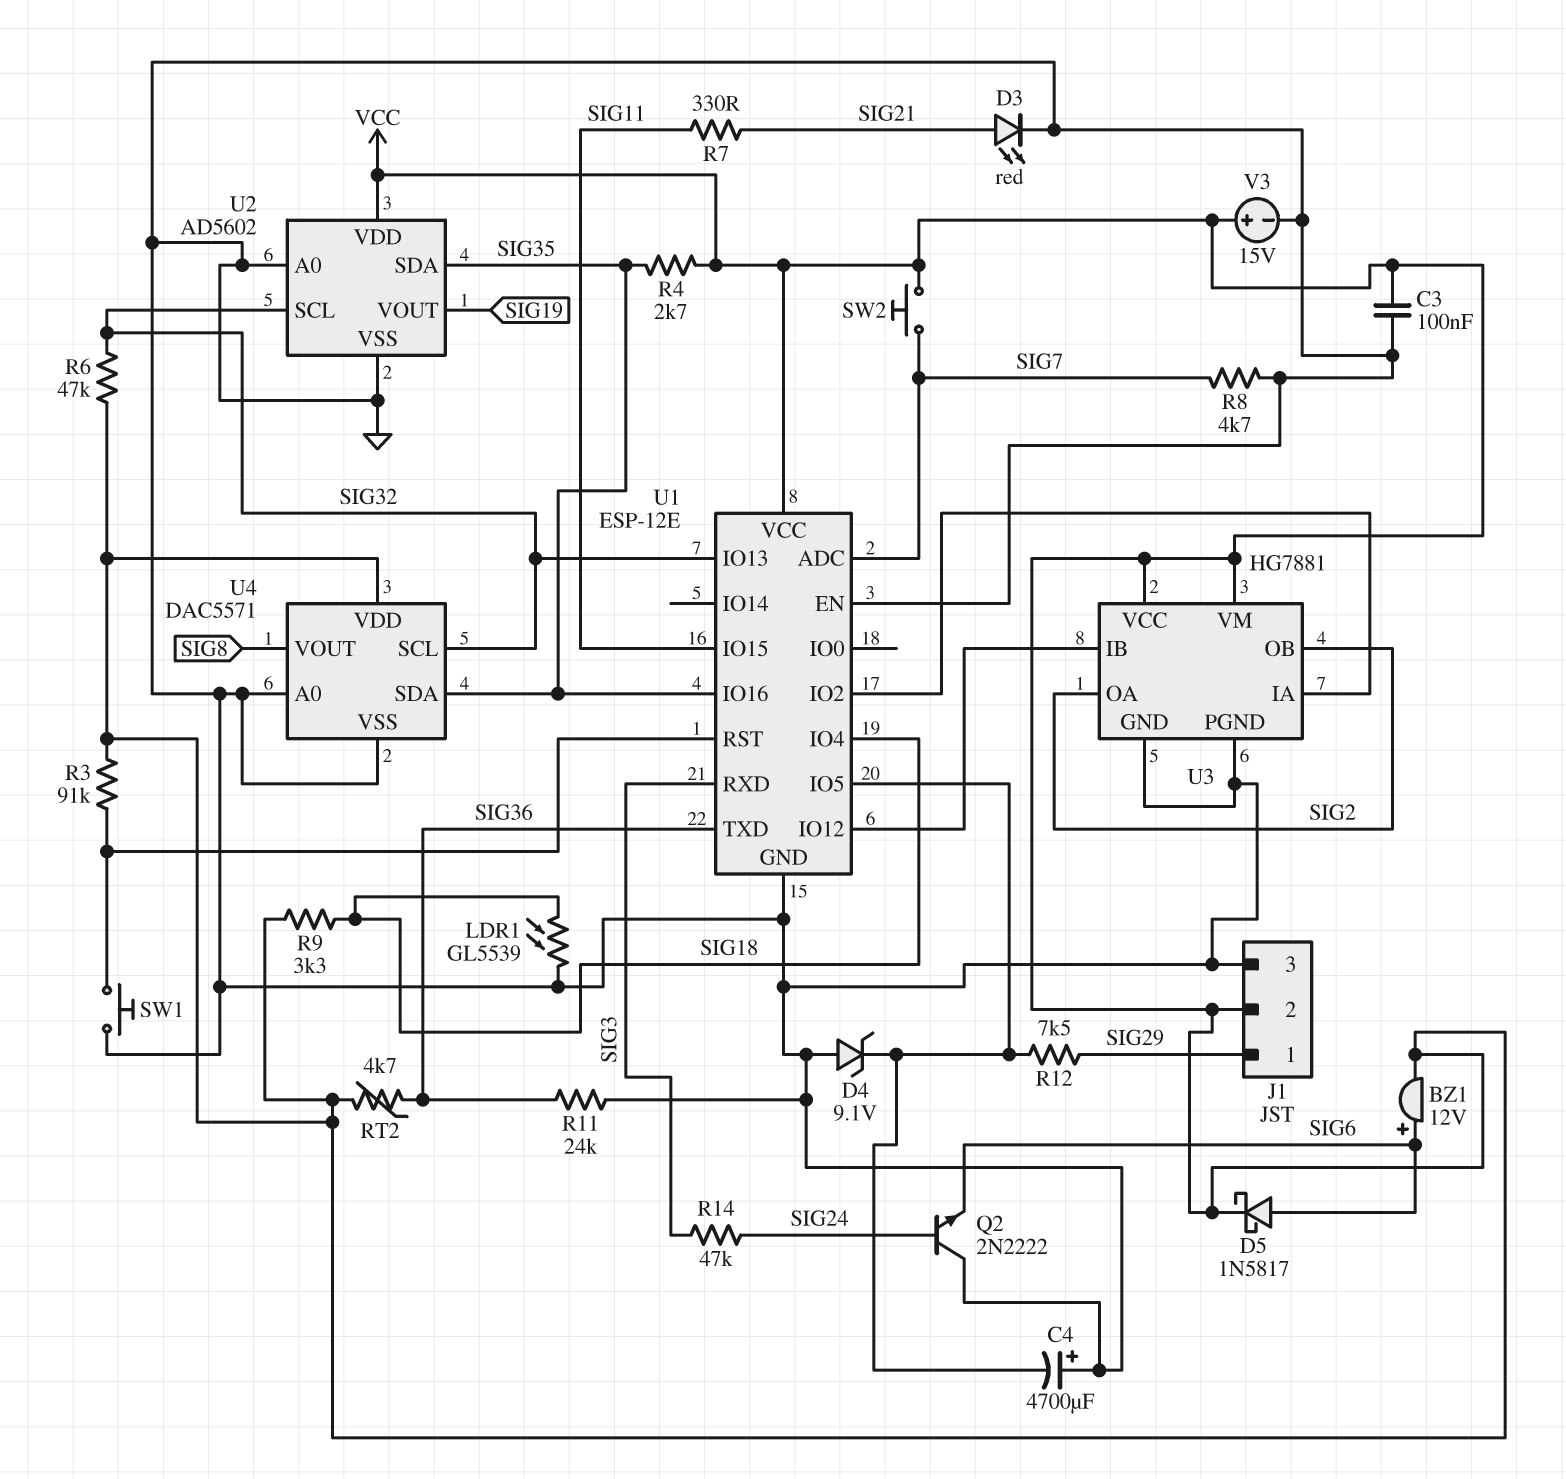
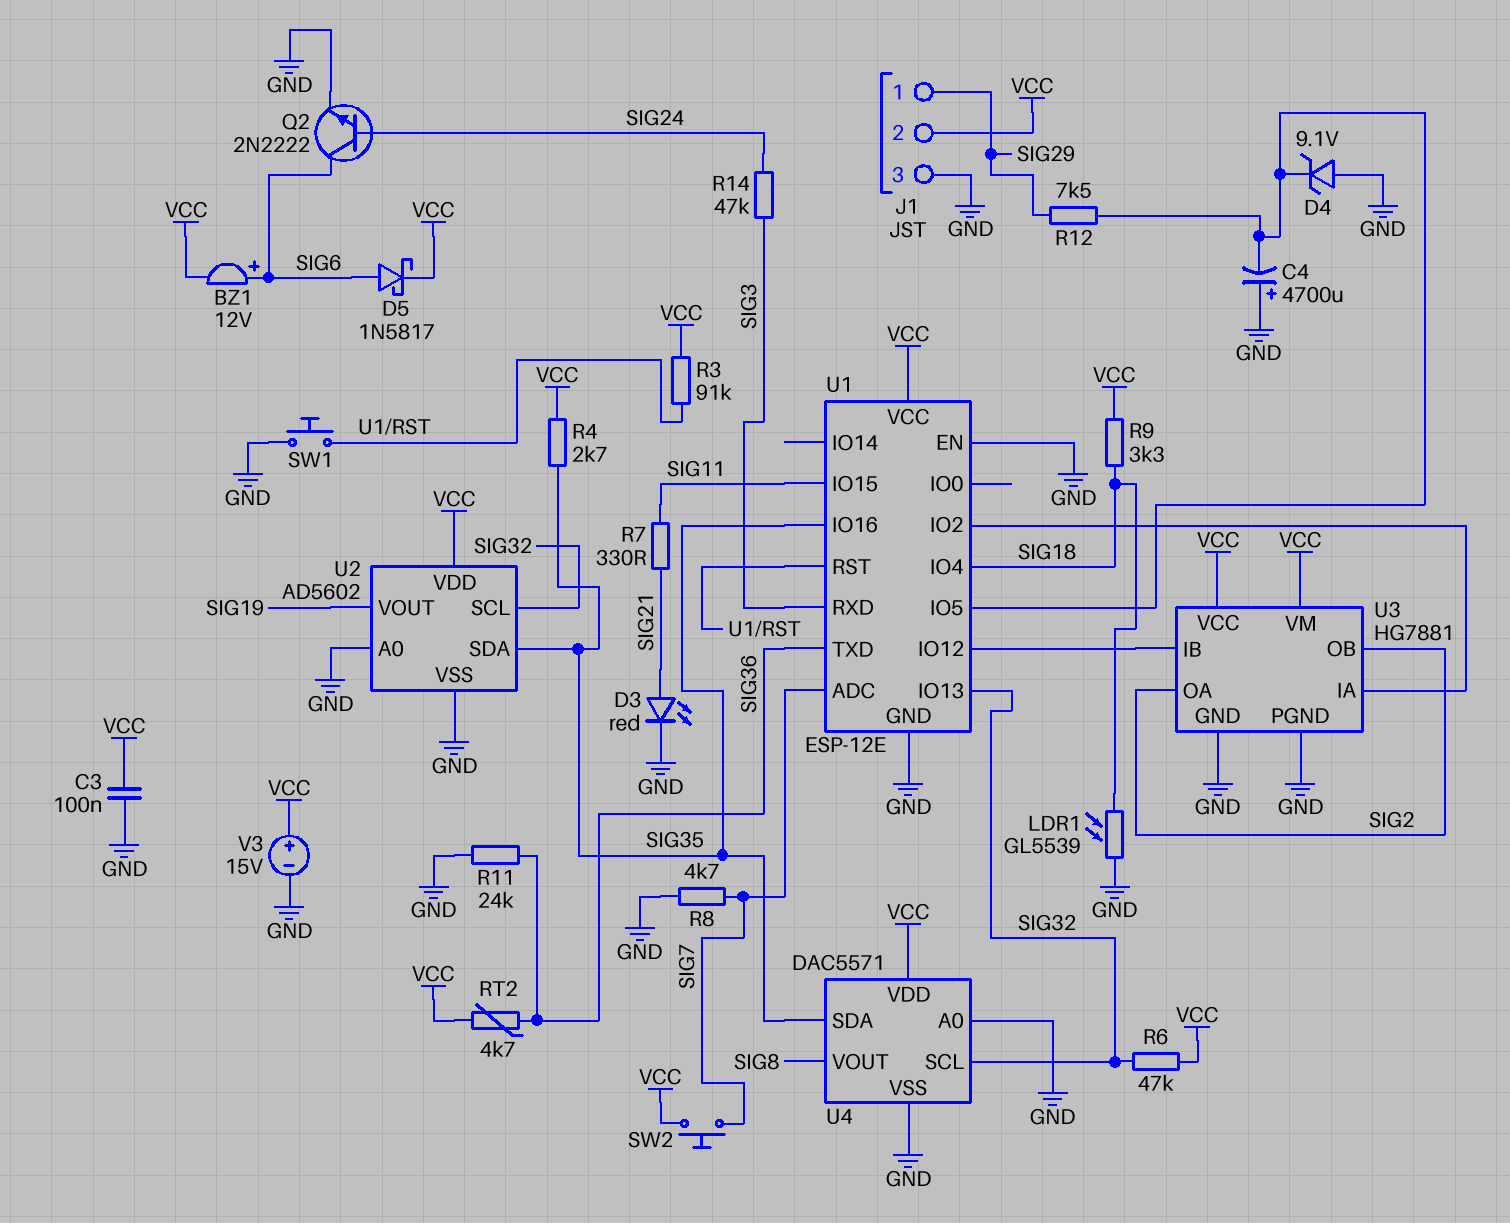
Q2: NPN 2N2222 (B SIG24, C GND, E SIG6) -> NPN 2N2222 (B SIG24, C SIG6, E GND)

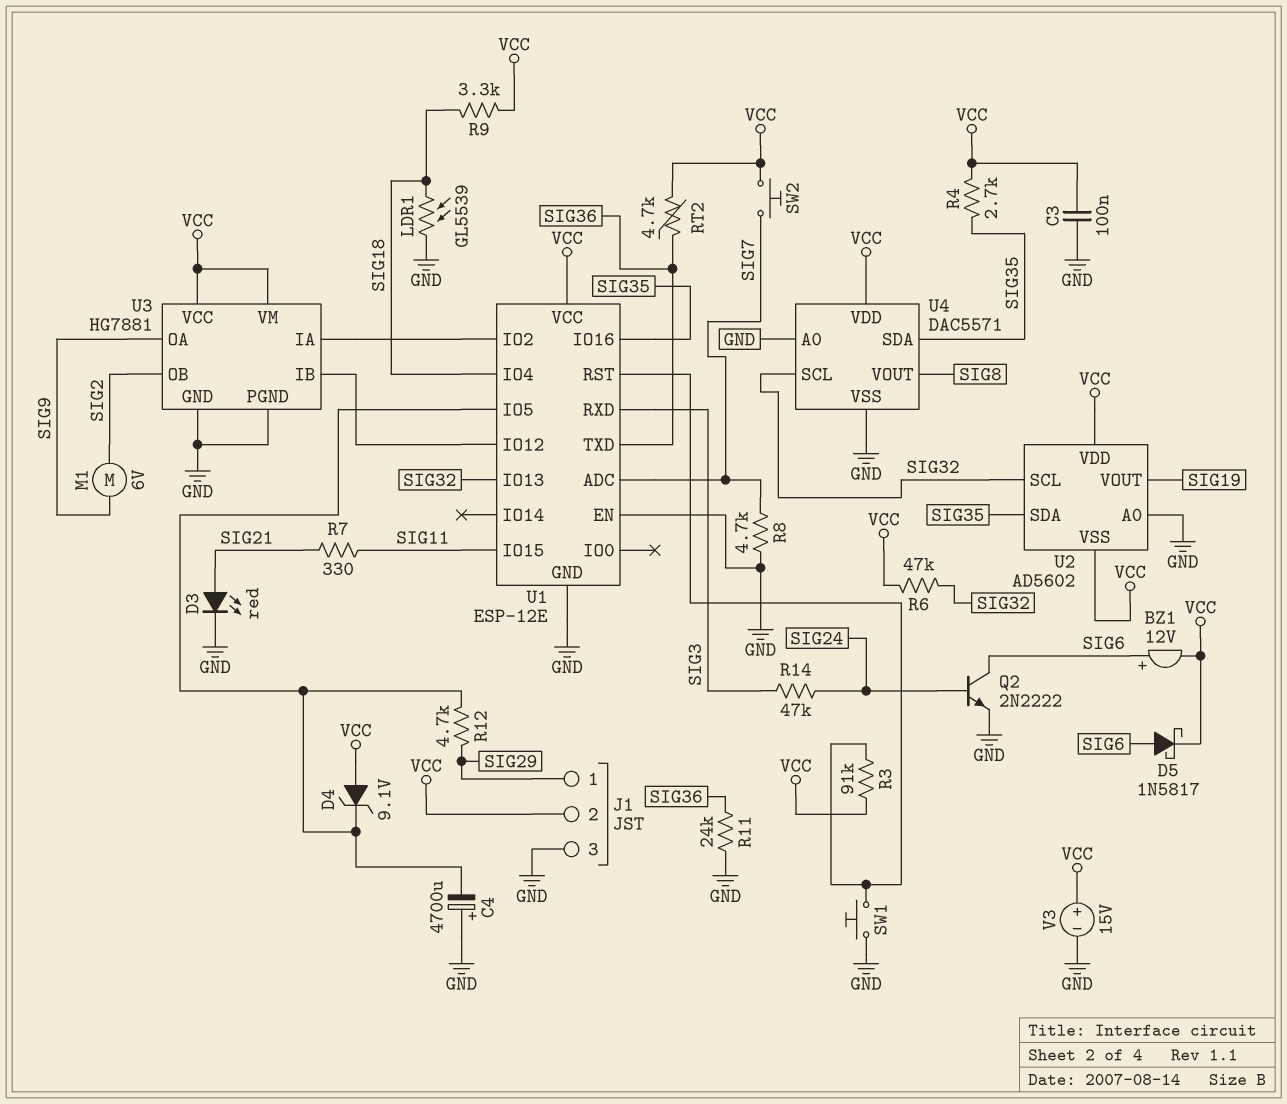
D4: zener 9.1V (A GND, K U1/IO5) -> zener 9.1V (A VCC, K U1/IO5)
M1: none -> motor 6V (SIG2, SIG9)
R12: 7.5k (SIG29, U1/IO5) -> 4.7k (SIG29, U1/IO5)
U2 pin VSS: GND -> VCC
U3 pin OA: SIG2 -> SIG9

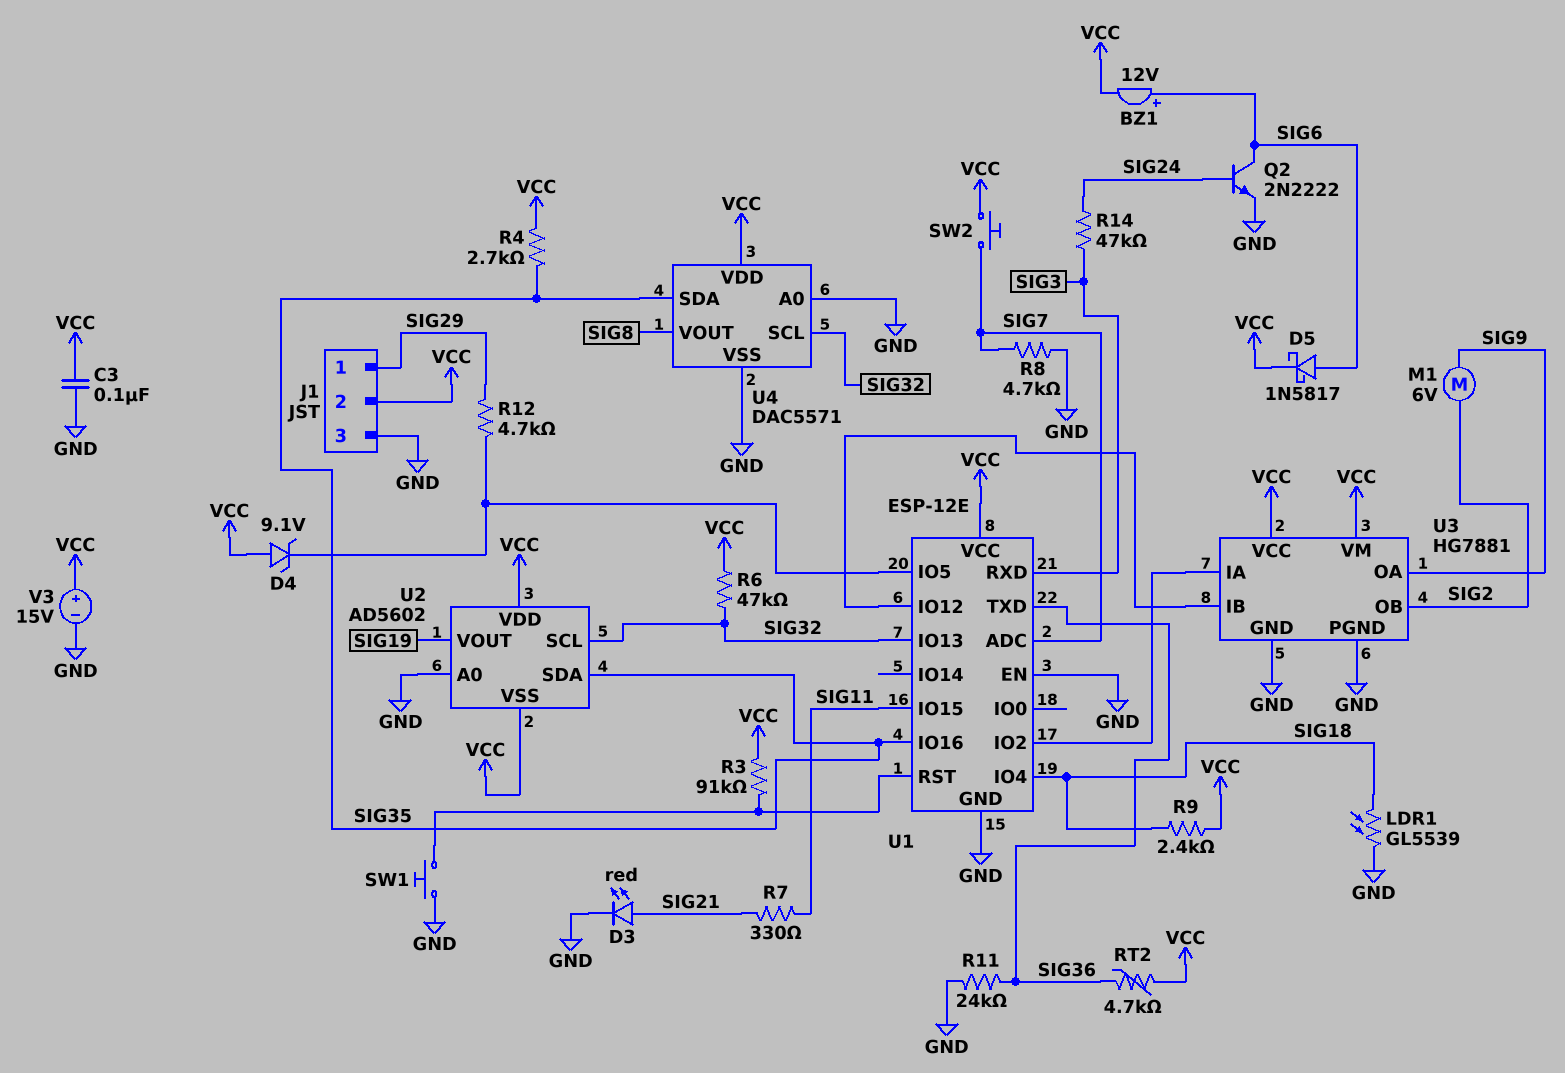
C4: 4700uF (plus GND, minus U1/IO5) -> none
R9: 3.3k (SIG18, VCC) -> 2.4k (SIG18, VCC)

